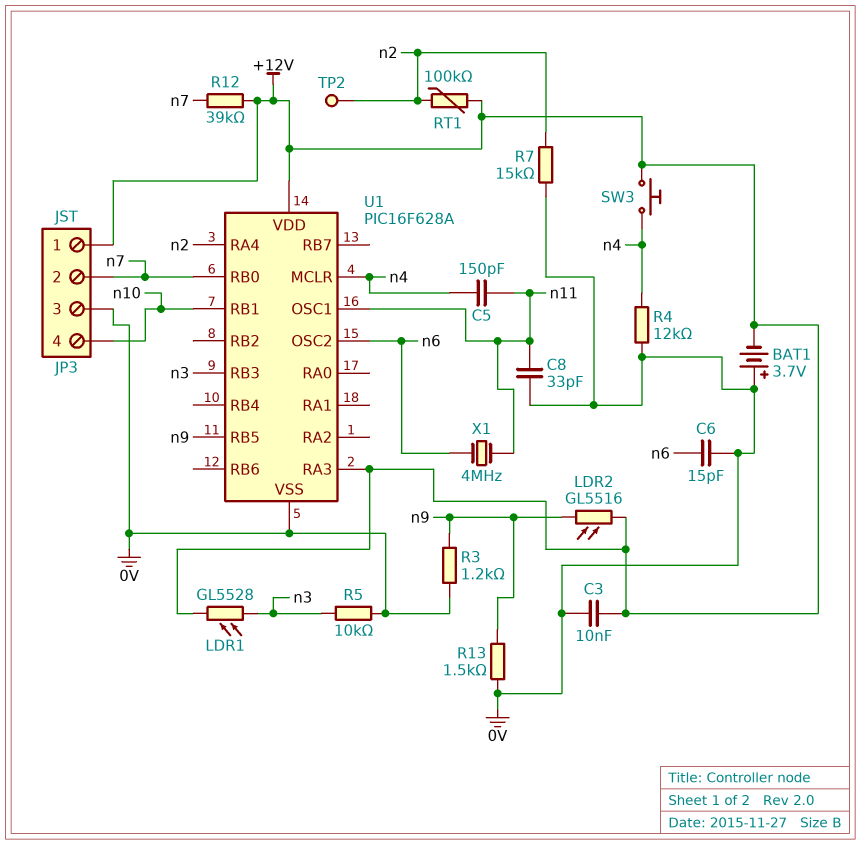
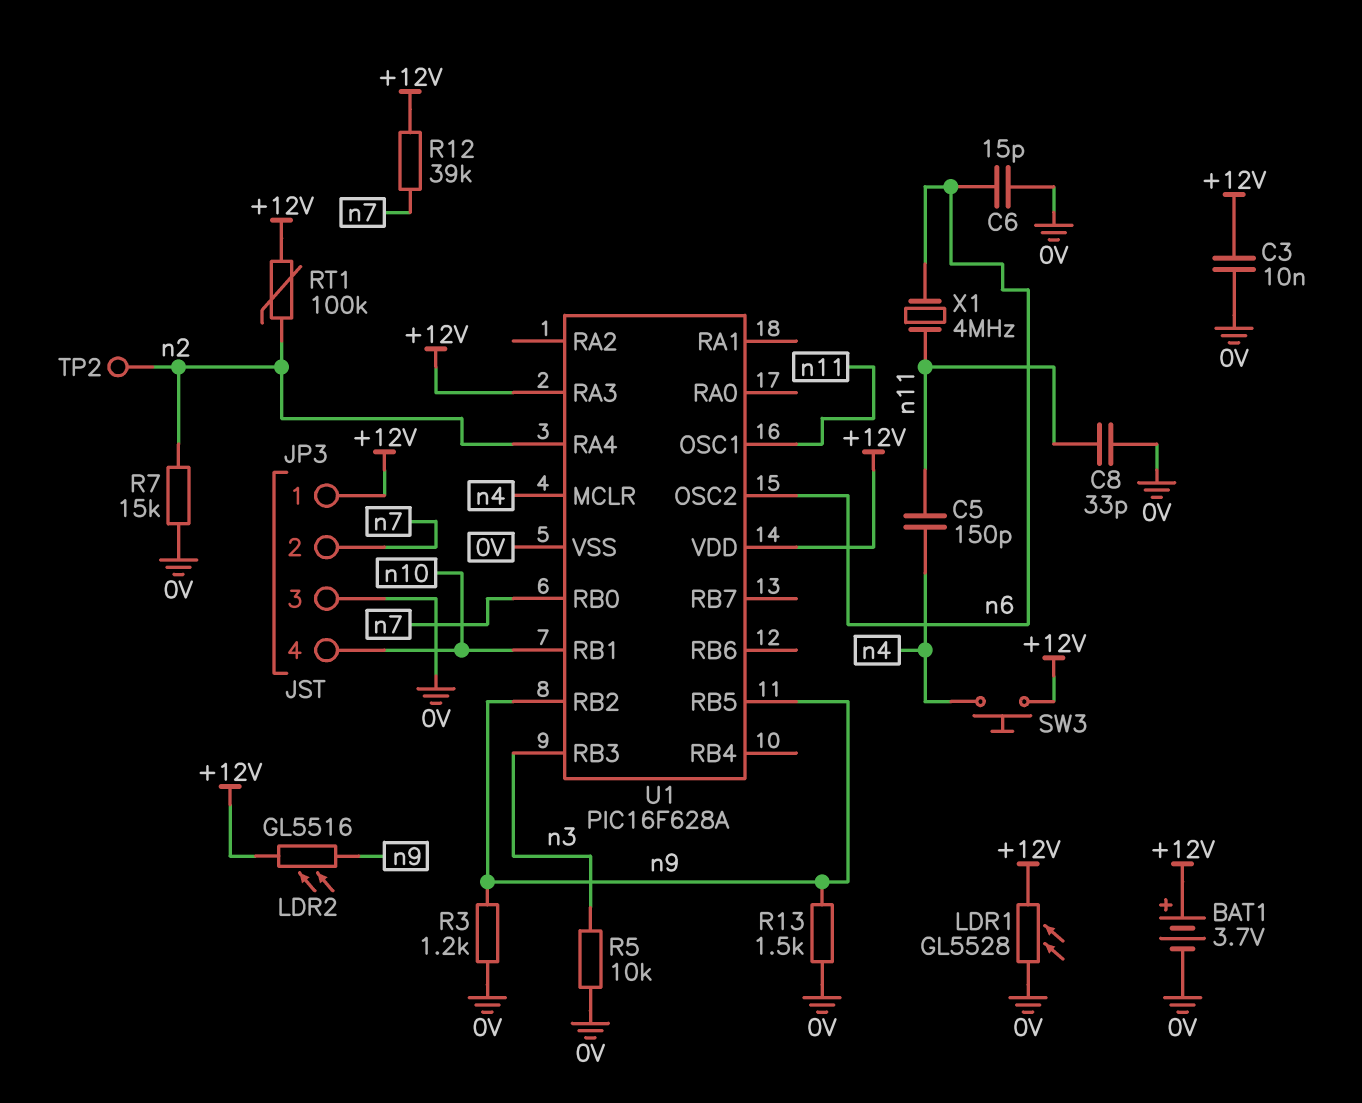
BAT1: 3.7V (plus 0V, minus +12V) -> 3.7V (plus +12V, minus 0V)
LDR1: GL5528 (+12V, n3) -> GL5528 (+12V, 0V)
R4: 12k (0V, n4) -> none
U1 pin RB2: none -> n9

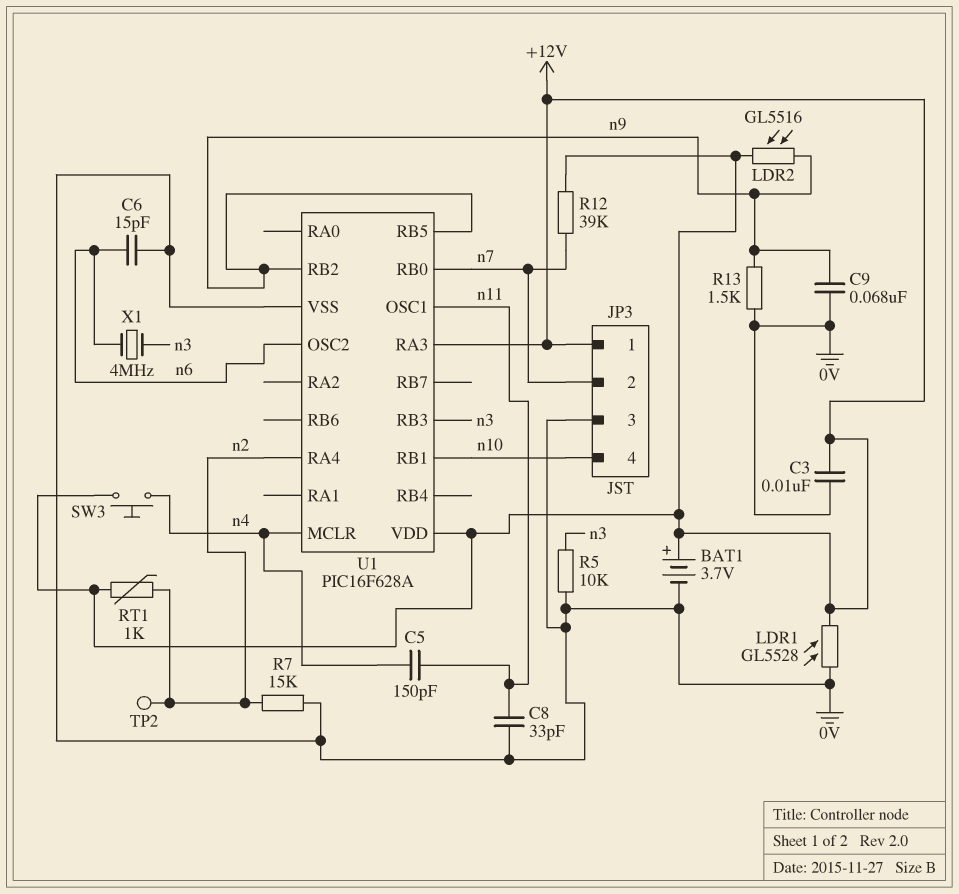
C9: none -> 68nF (0V, n9)
R3: 1.2k (0V, n9) -> none
RT1: 100k (+12V, n2) -> 1k (+12V, n2)
X1: 4MHz (n6, n11) -> 4MHz (n3, n6)

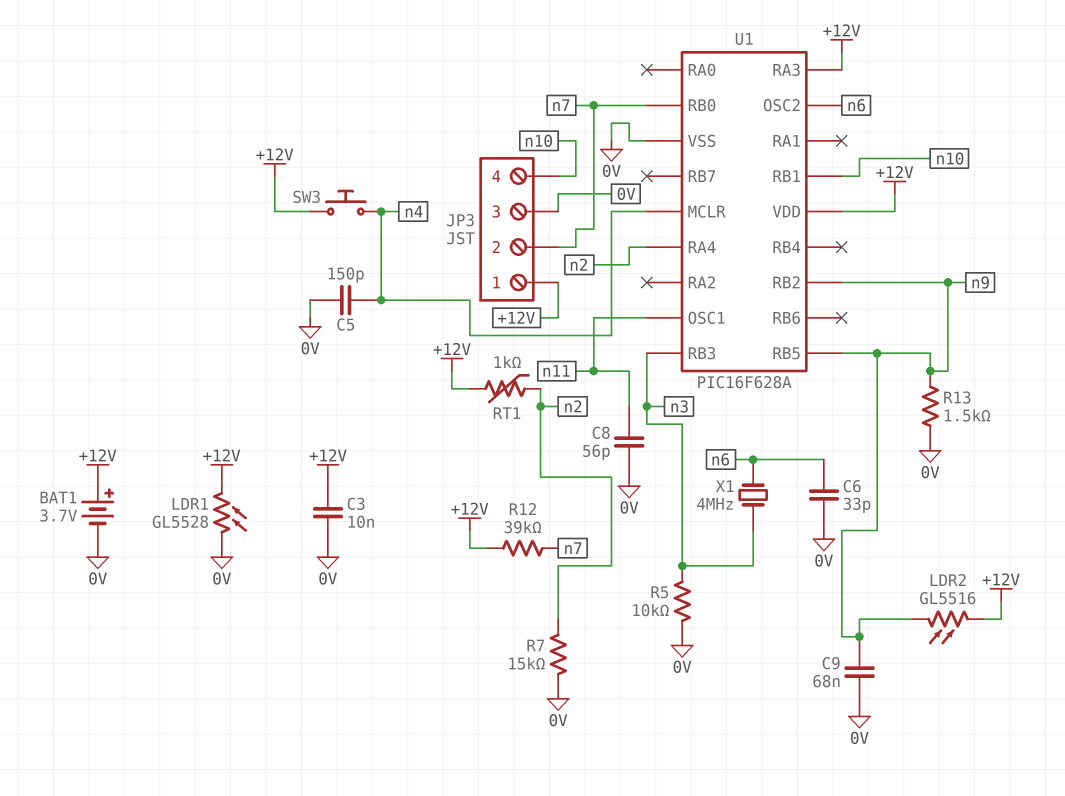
C5: 150pF (n4, n11) -> 150pF (0V, n4)
C6: 15pF (0V, n6) -> 33pF (0V, n6)
C8: 33pF (0V, n11) -> 56pF (0V, n11)
TP2: test point (n2) -> none

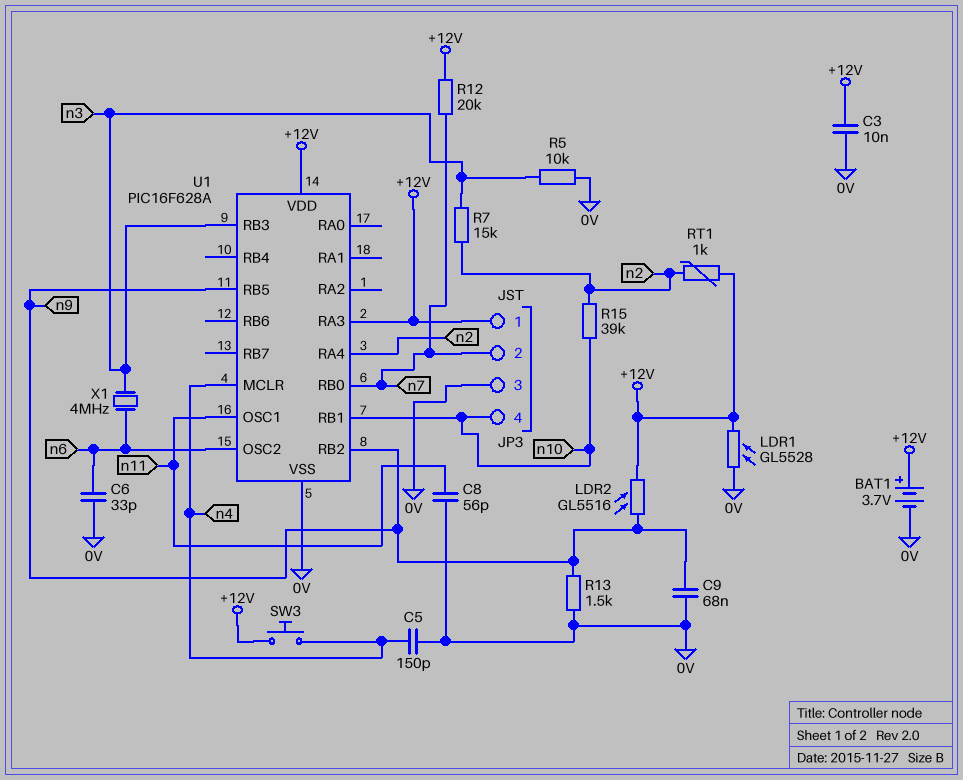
R7: 15k (0V, n2) -> 15k (n2, n3)
R12: 39k (+12V, n7) -> 20k (+12V, n7)
R15: none -> 39k (n2, n10)

